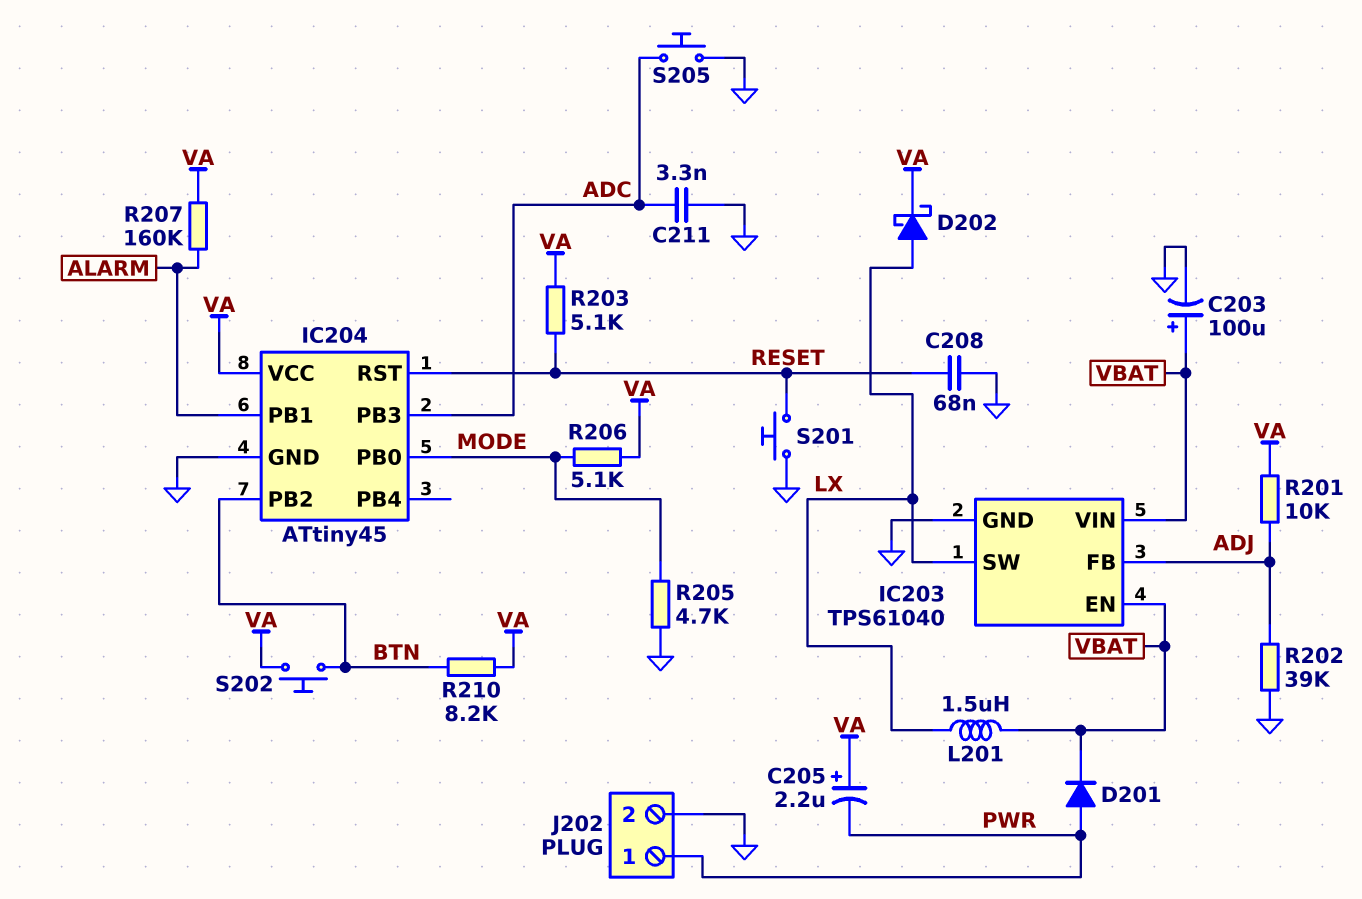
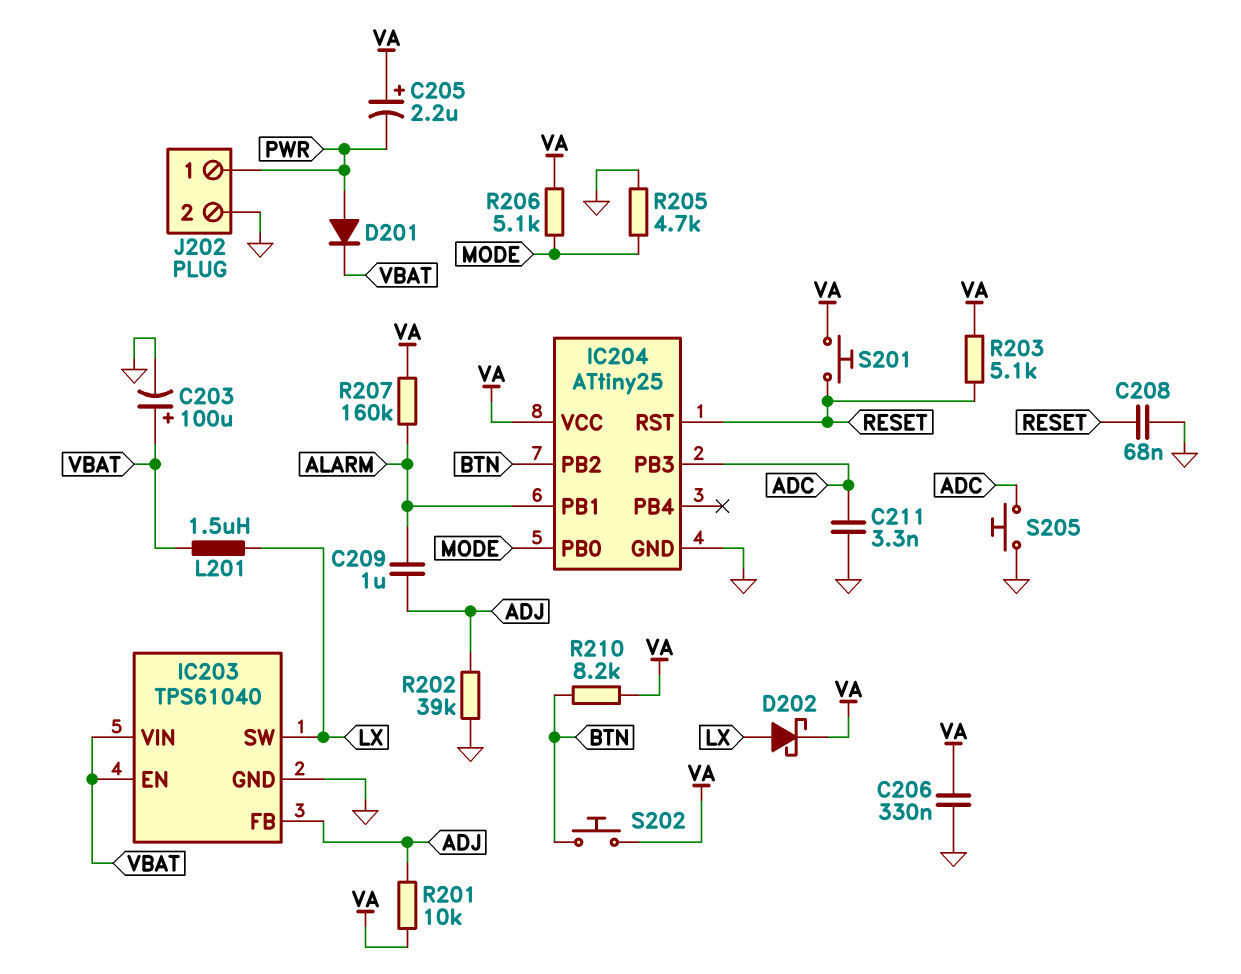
C206: none -> 330nF (GND, VA)
C209: none -> 1uF (ADJ, ALARM)
IC204: ATtiny45 -> ATtiny25
S201: button (GND, RESET) -> button (RESET, VA)

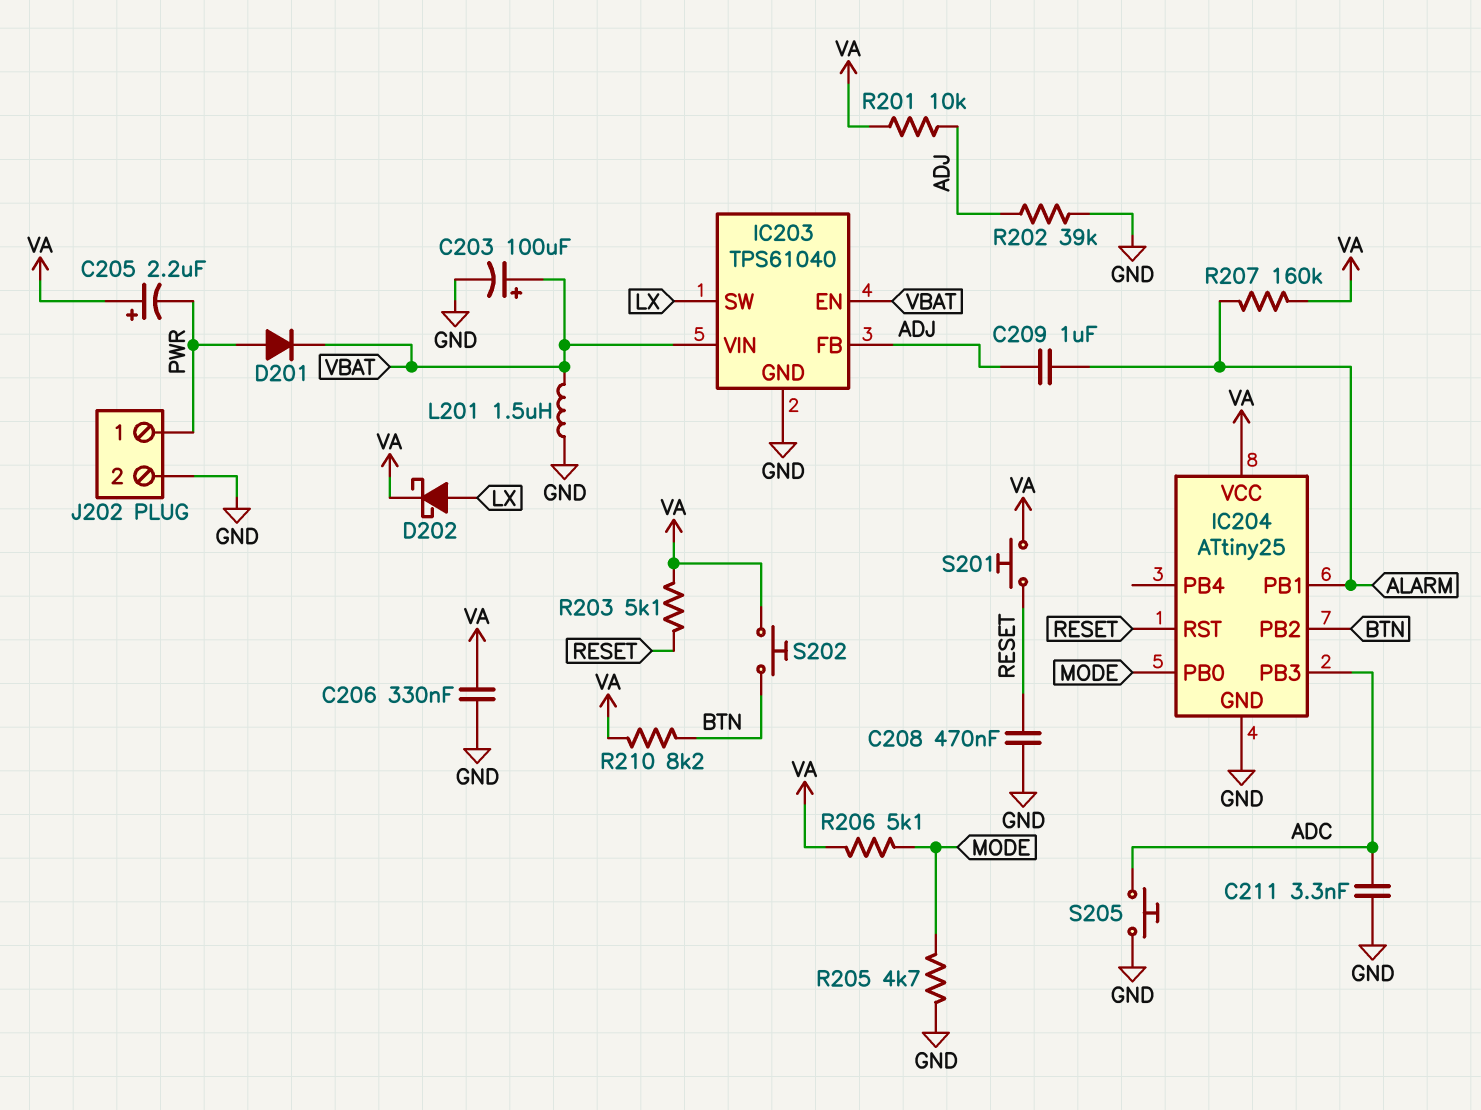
C208: 68nF (GND, RESET) -> 470nF (GND, RESET)
L201: 1.5uH (LX, VBAT) -> 1.5uH (GND, VBAT)

